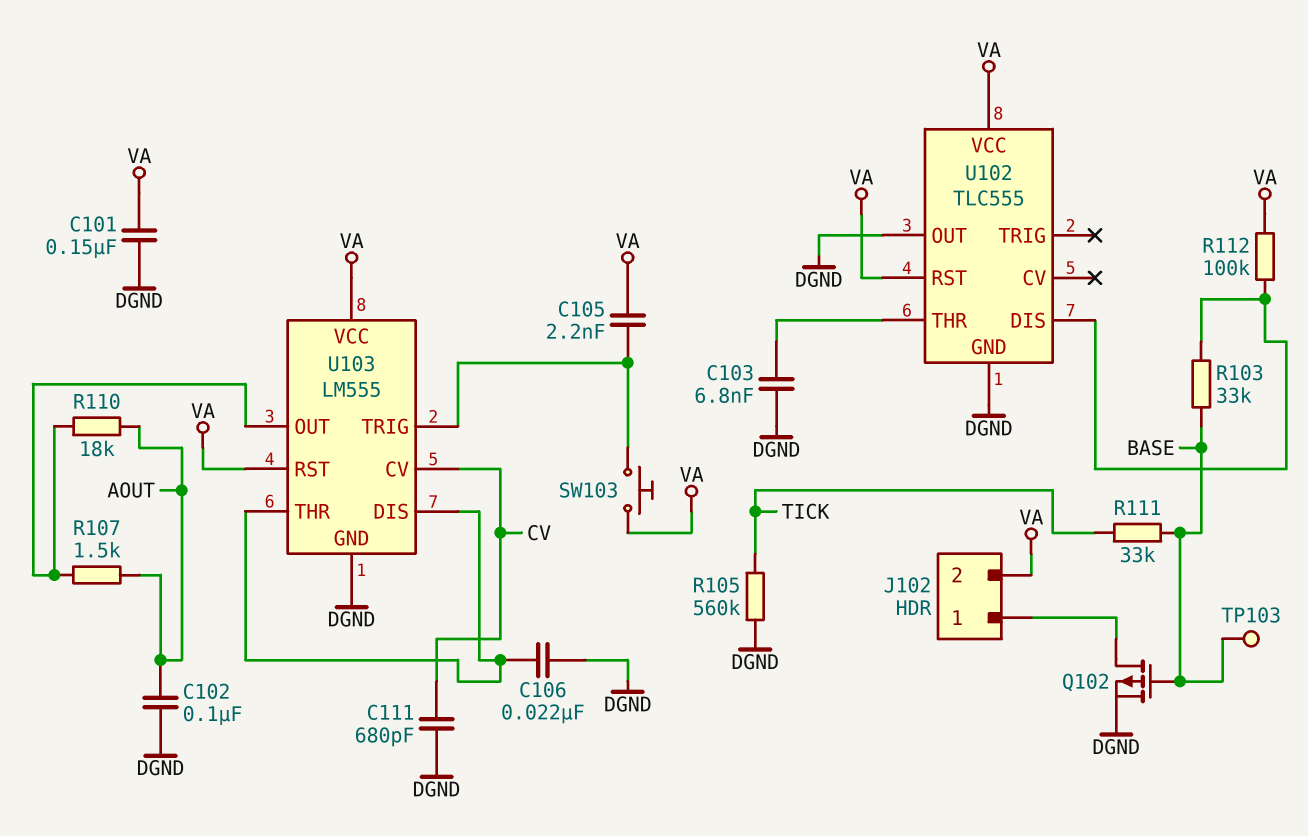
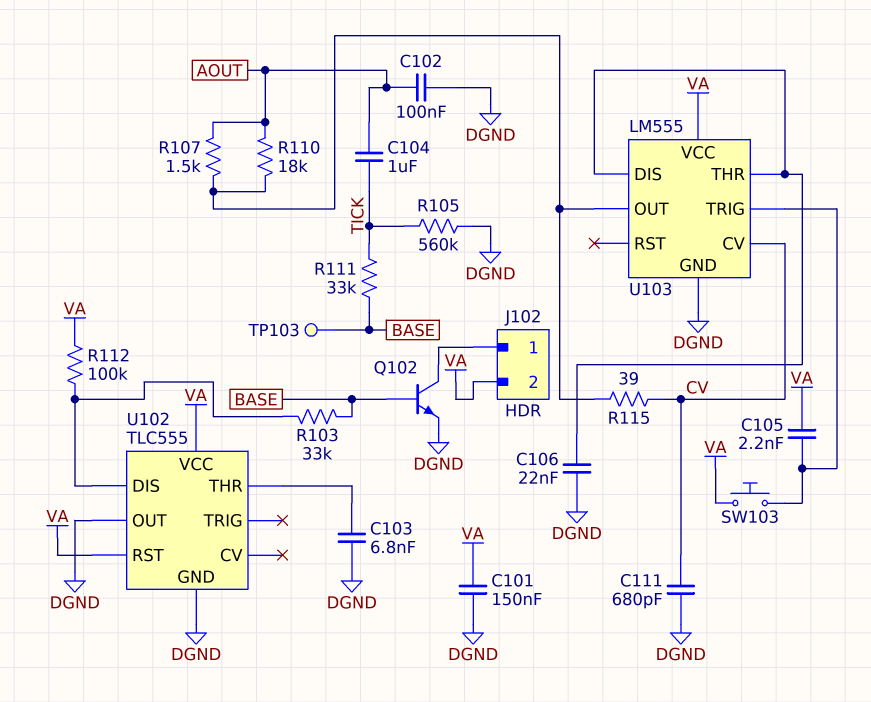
C104: none -> 1uF (AOUT, TICK)
Q102: PMOS (G BASE, D J102/1, S DGND) -> NPN (B BASE, C J102/1, E DGND)
R115: none -> 39 (CV, U103/OUT)
U103 pin RST: VA -> none

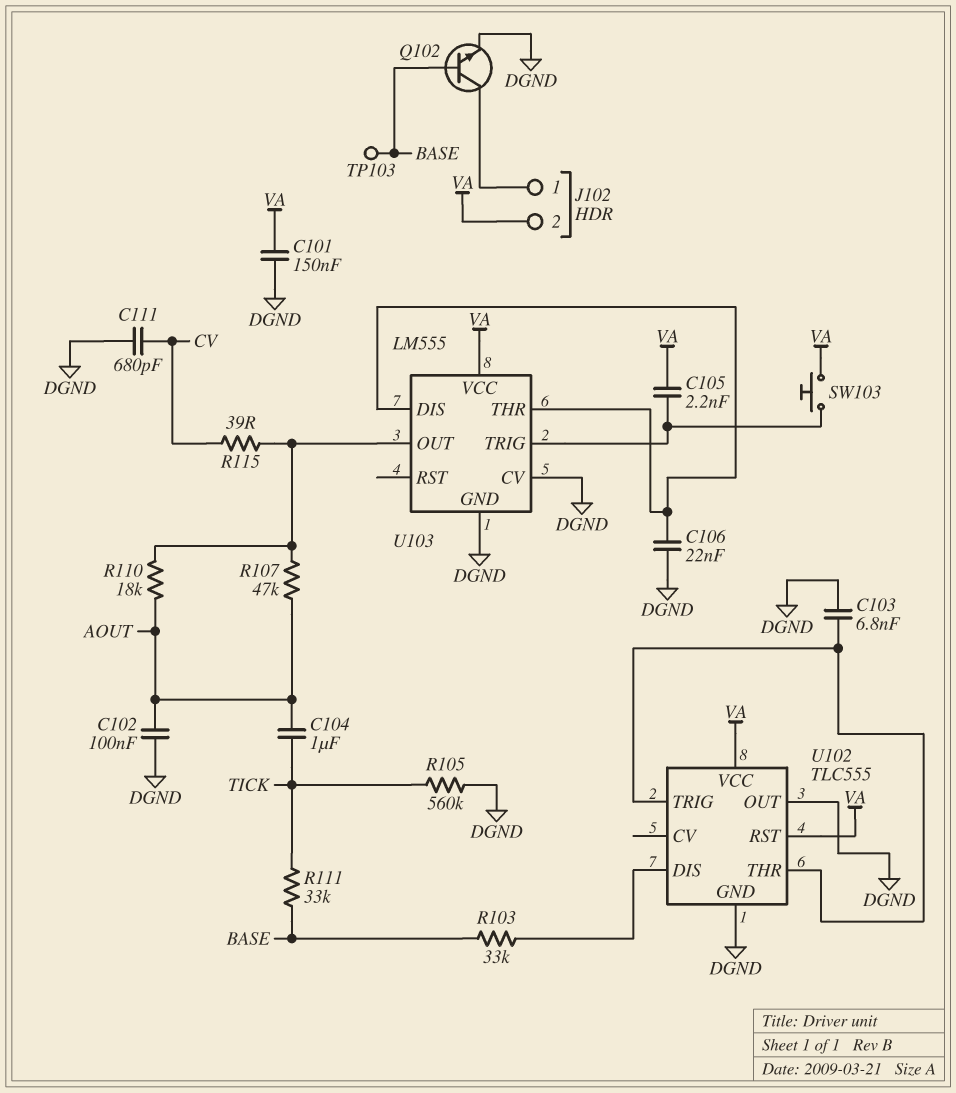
R107: 1.5k (AOUT, U103/OUT) -> 47k (AOUT, U103/OUT)
R112: 100k (U102/DIS, VA) -> none
U102 pin TRIG: none -> U102/THR
U103 pin CV: CV -> DGND

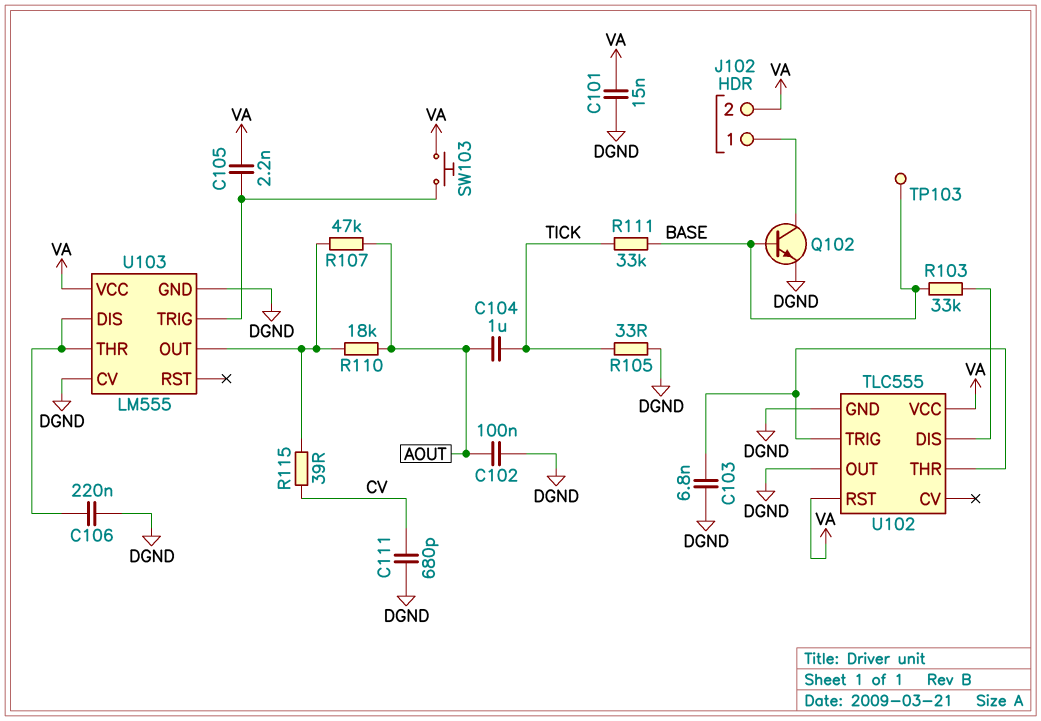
C101: 150nF (DGND, VA) -> 15nF (DGND, VA)
C106: 22nF (DGND, U103/DIS) -> 220nF (DGND, U103/DIS)
R105: 560k (DGND, TICK) -> 33 (DGND, TICK)

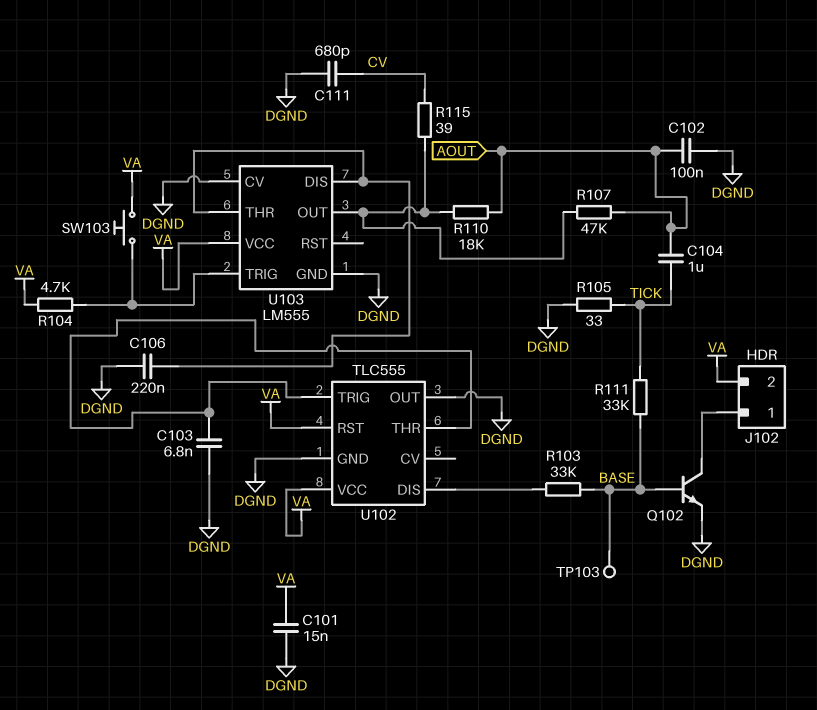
C105: 2.2nF (U103/TRIG, VA) -> none
R104: none -> 4.7k (U103/TRIG, VA)

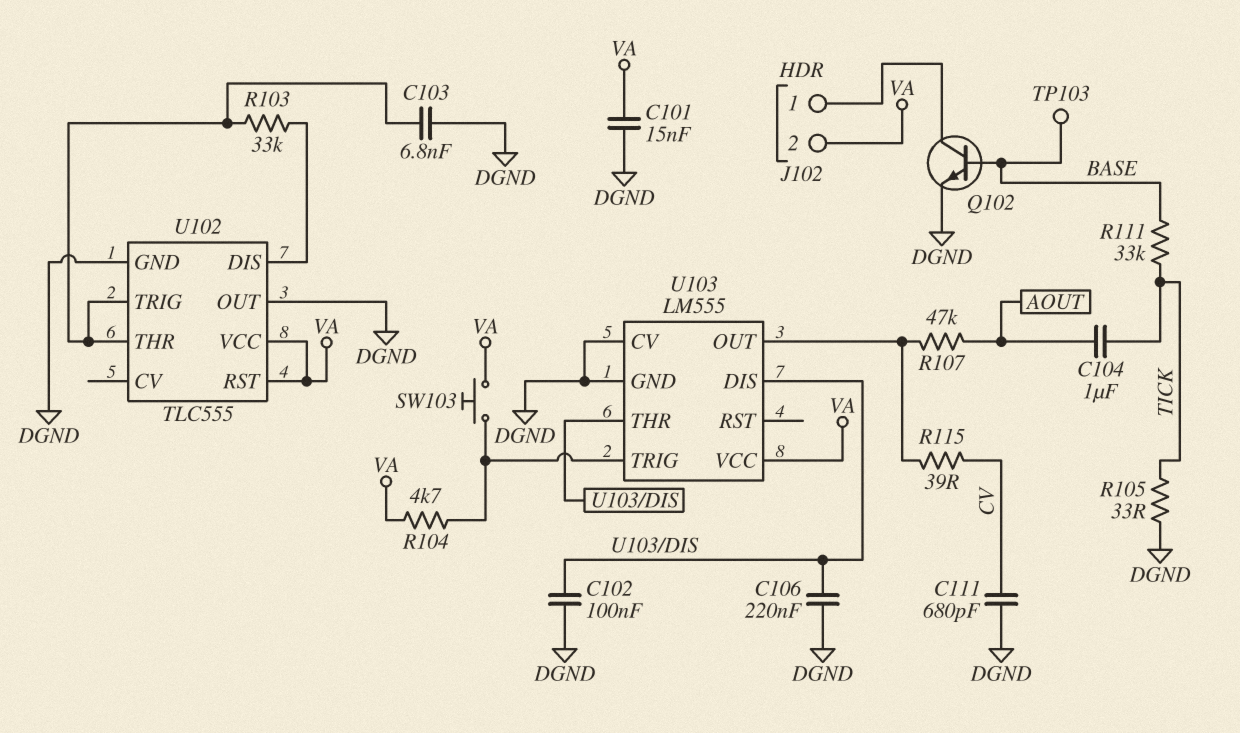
C102: 100nF (AOUT, DGND) -> 100nF (DGND, U103/DIS)
R103: 33k (BASE, U102/DIS) -> 33k (U102/DIS, U102/THR)
R110: 18k (AOUT, U103/OUT) -> none

